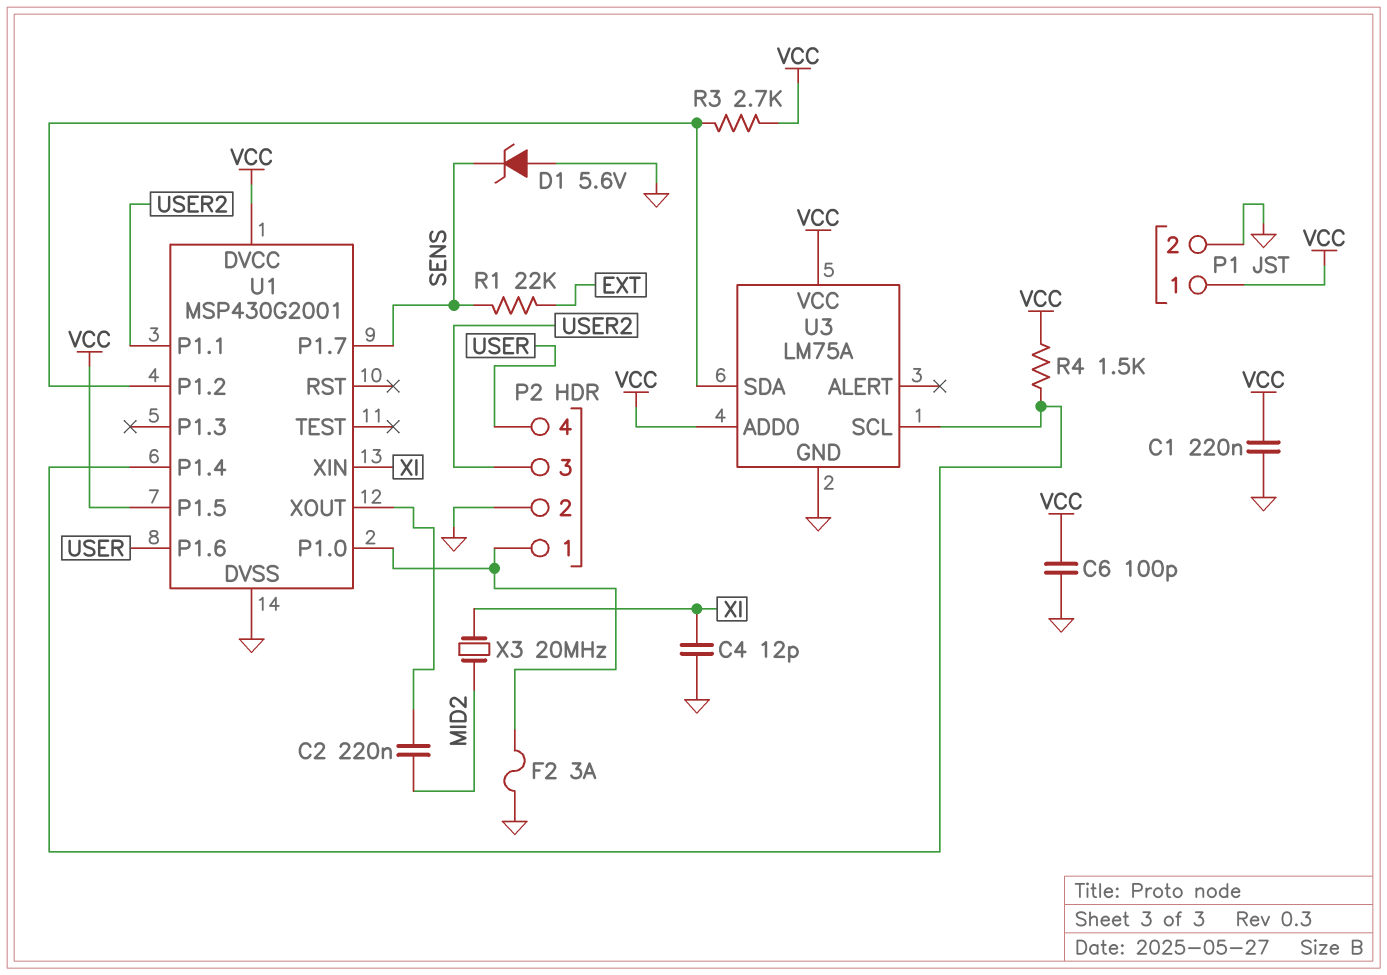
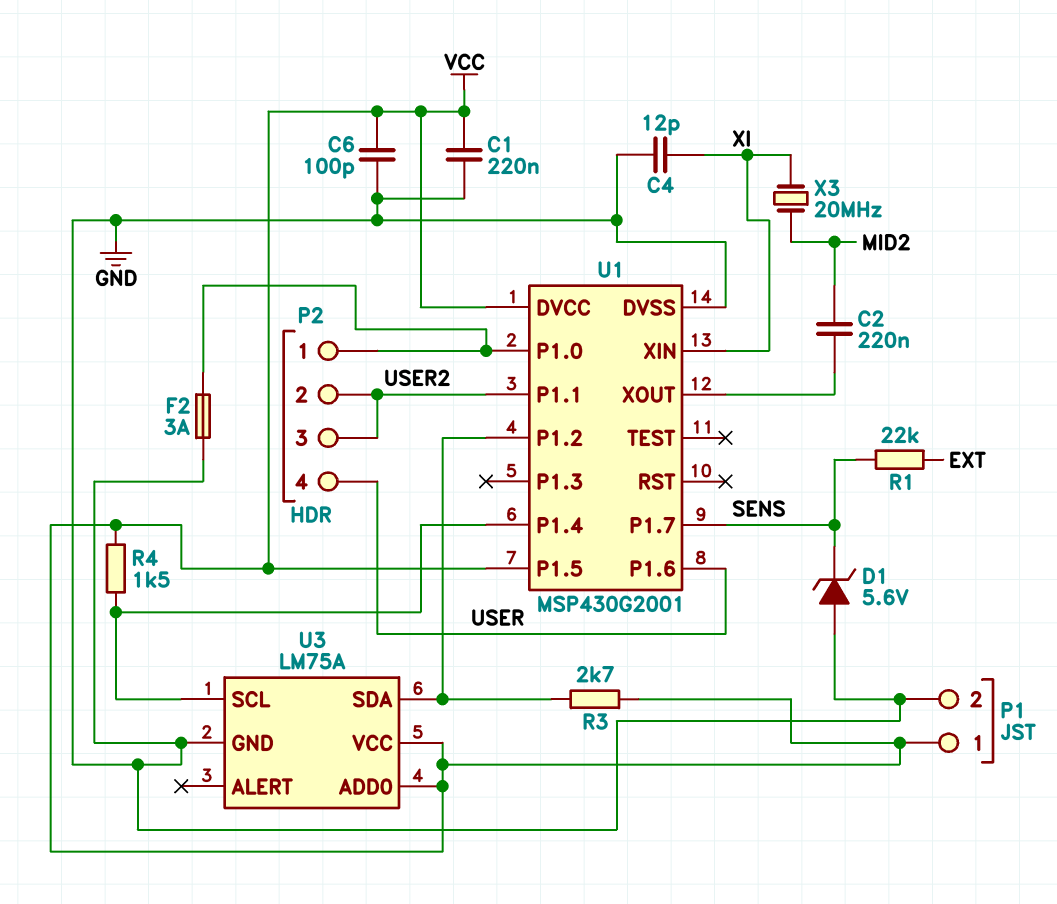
P2 pin 2: GND -> USER2

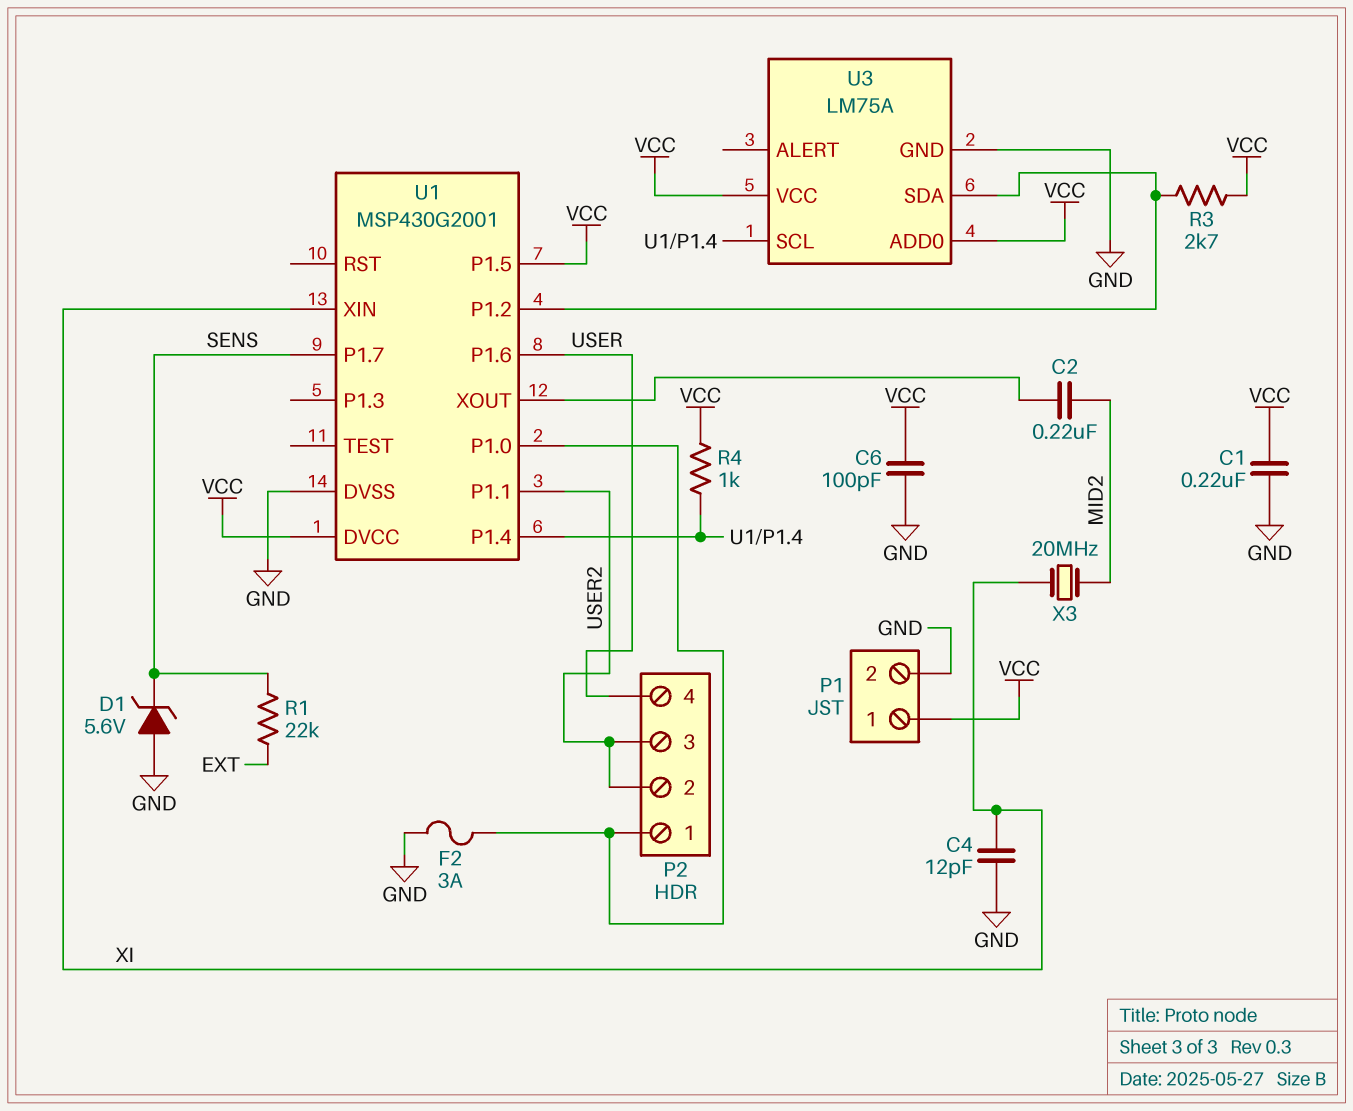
R4: 1.5k (U1/P1.4, VCC) -> 1k (U1/P1.4, VCC)

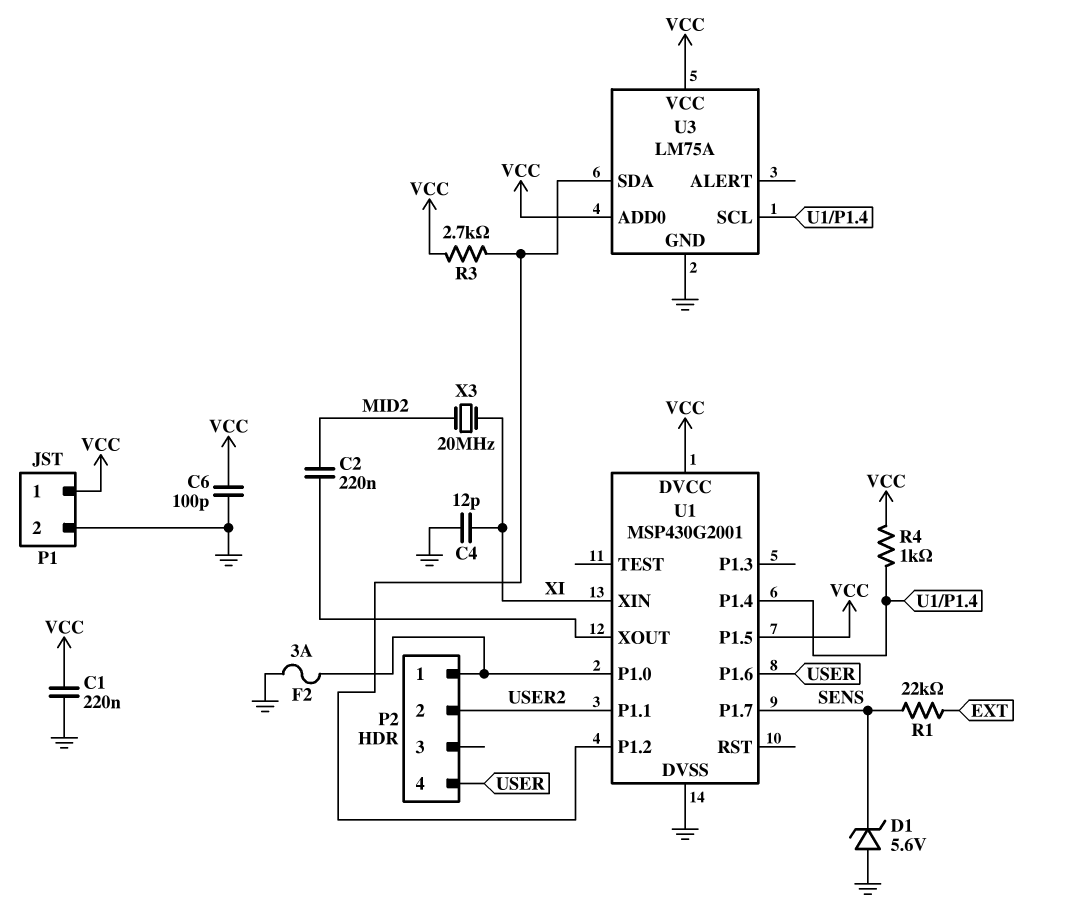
P2 pin 3: USER2 -> none

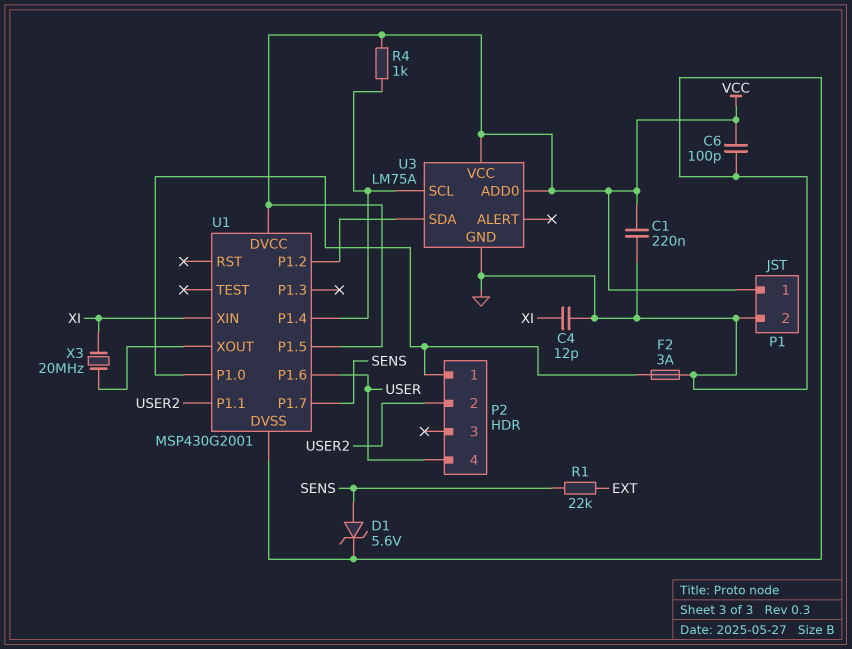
C2: 220nF (MID2, U1/XOUT) -> none
D1: zener 5.6V (A GND, K SENS) -> zener 5.6V (A SENS, K GND)
R3: 2.7k (U1/P1.2, VCC) -> none
X3: 20MHz (MID2, XI) -> 20MHz (U1/XOUT, XI)

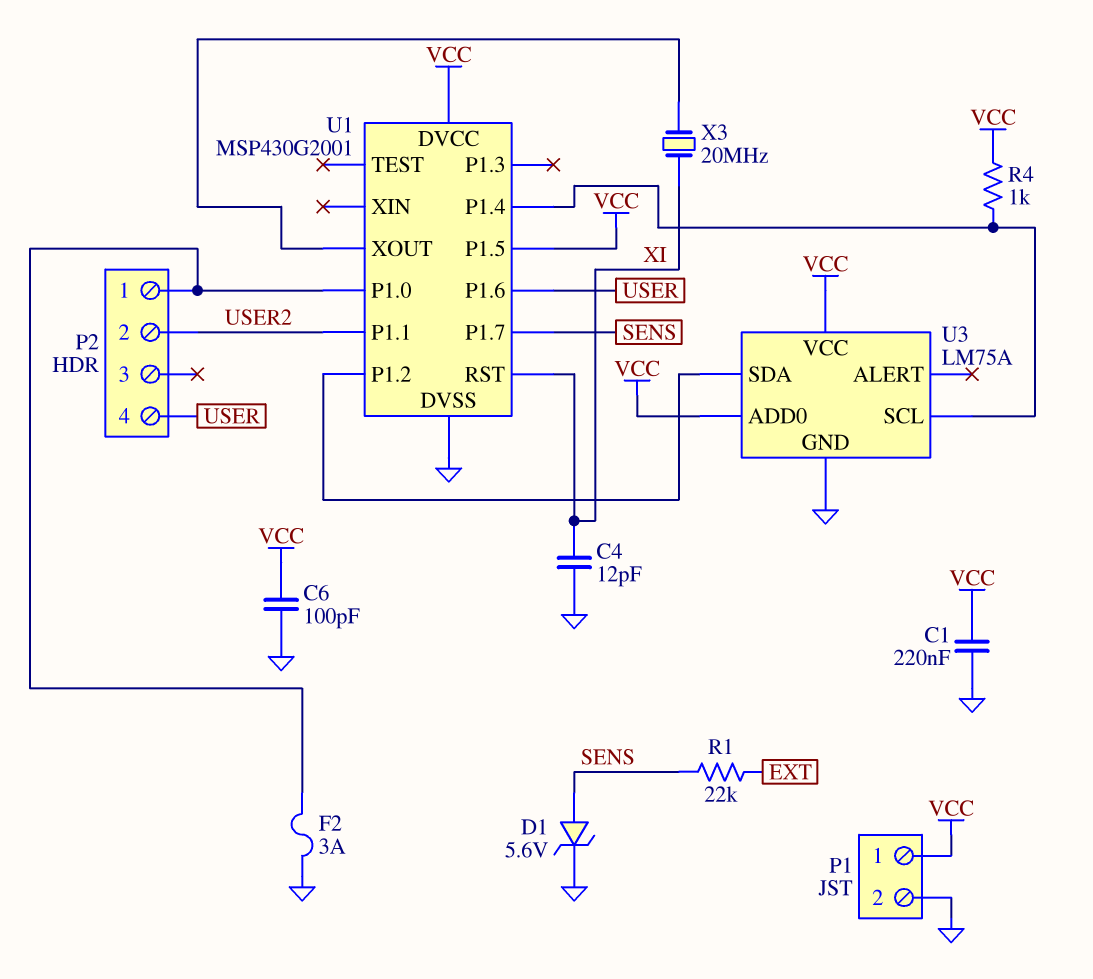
U1 pin RST: none -> XI
U1 pin XIN: XI -> none

